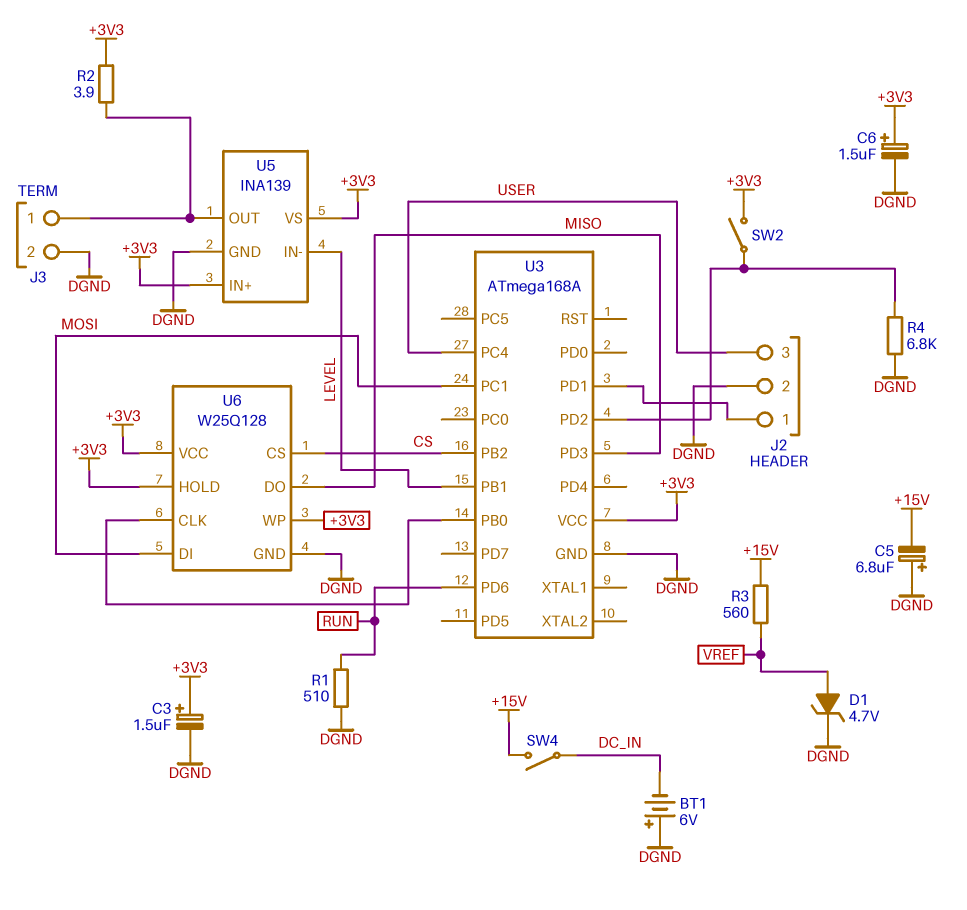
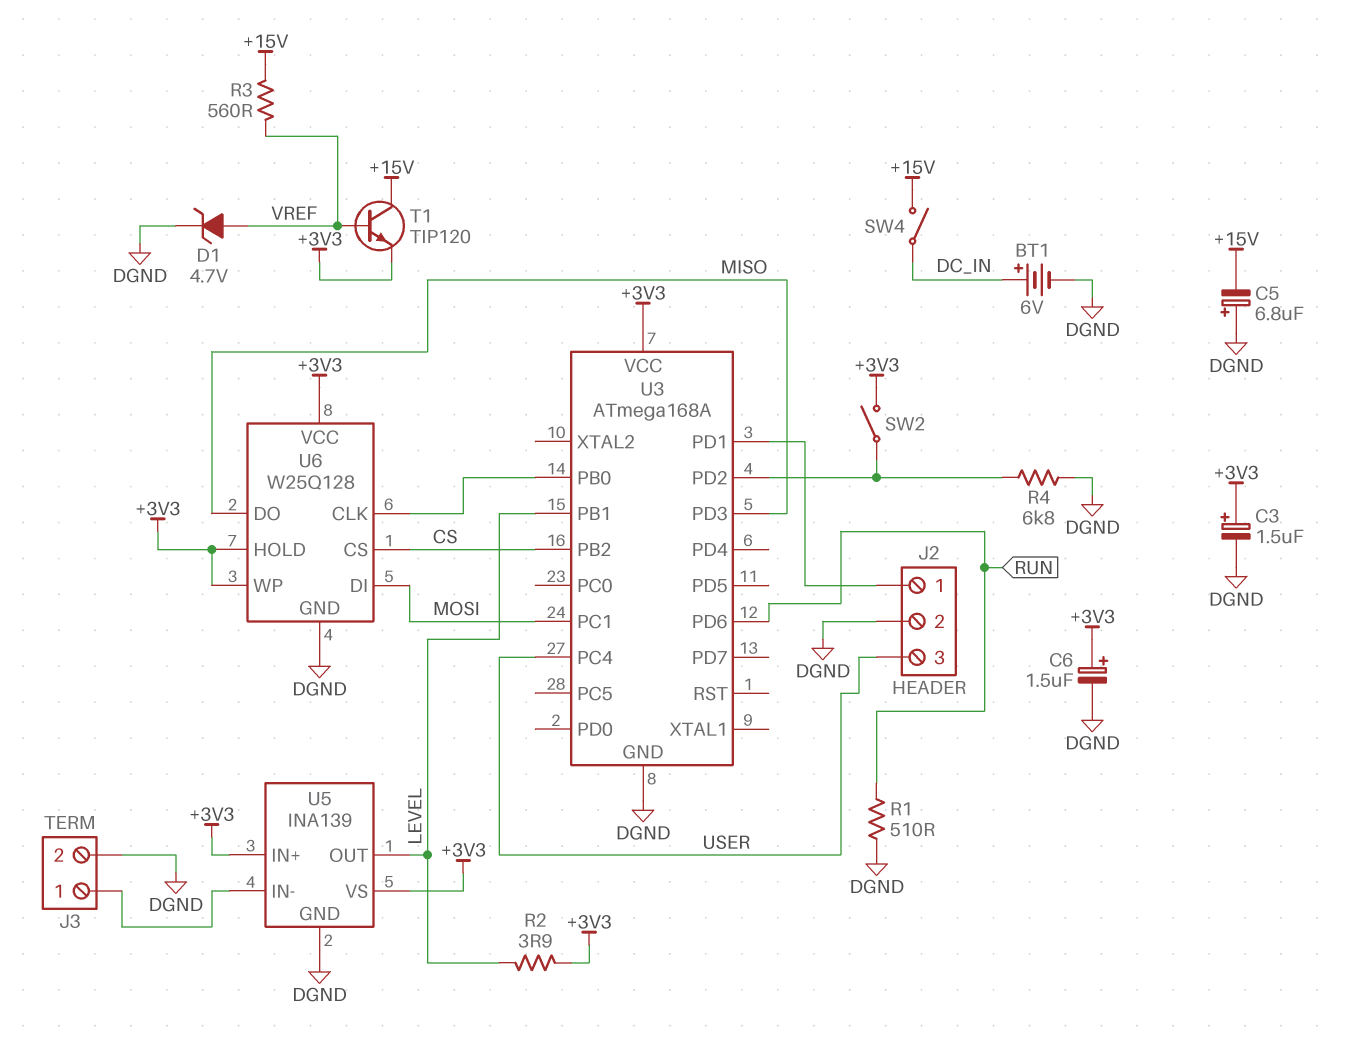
BT1: 6V (plus DGND, minus DC_IN) -> 6V (plus DC_IN, minus DGND)
R2: 3.9 (+3V3, J3/1) -> 3.9 (+3V3, LEVEL)
T1: none -> NPN TIP120 (B VREF, C +15V, E +3V3)
U5 pin IN-: LEVEL -> J3/1
U5 pin OUT: J3/1 -> LEVEL

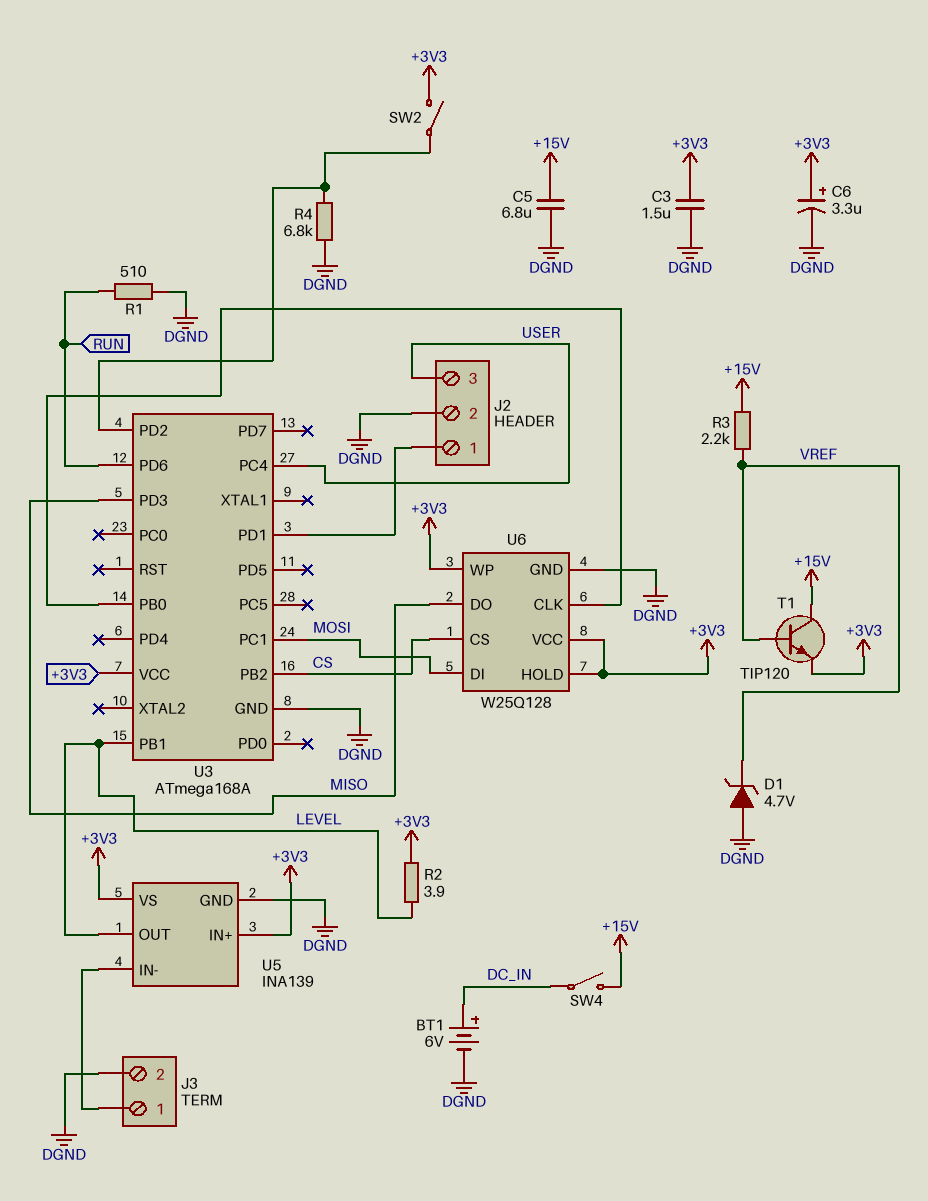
C3: 1.5uF (plus +3V3, minus DGND) -> 1.5uF (+3V3, DGND)
C5: 6.8uF (plus DGND, minus +15V) -> 6.8uF (+15V, DGND)
C6: 1.5uF (plus +3V3, minus DGND) -> 3.3uF (plus +3V3, minus DGND)
D1: zener 4.7V (A VREF, K DGND) -> zener 4.7V (A DGND, K VREF)
R3: 560 (+15V, VREF) -> 2.2k (+15V, VREF)

